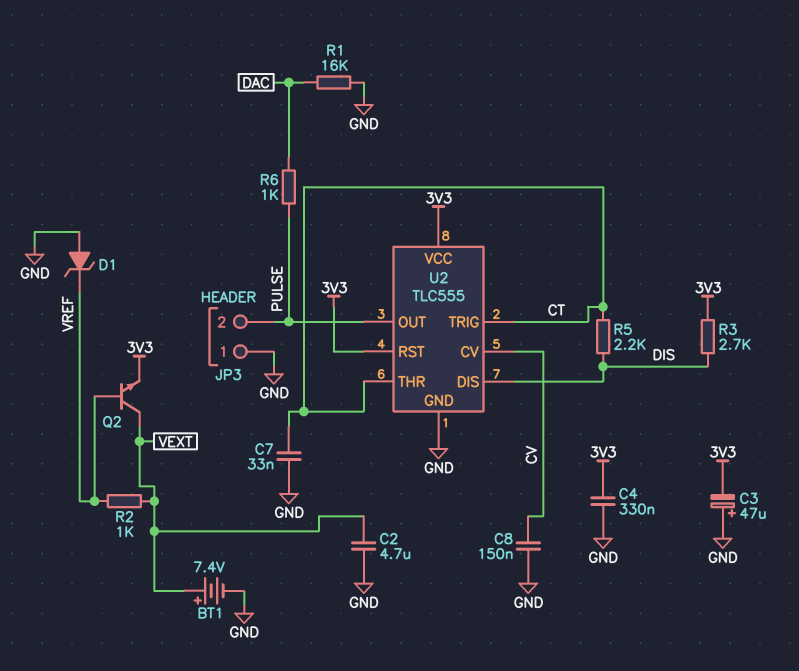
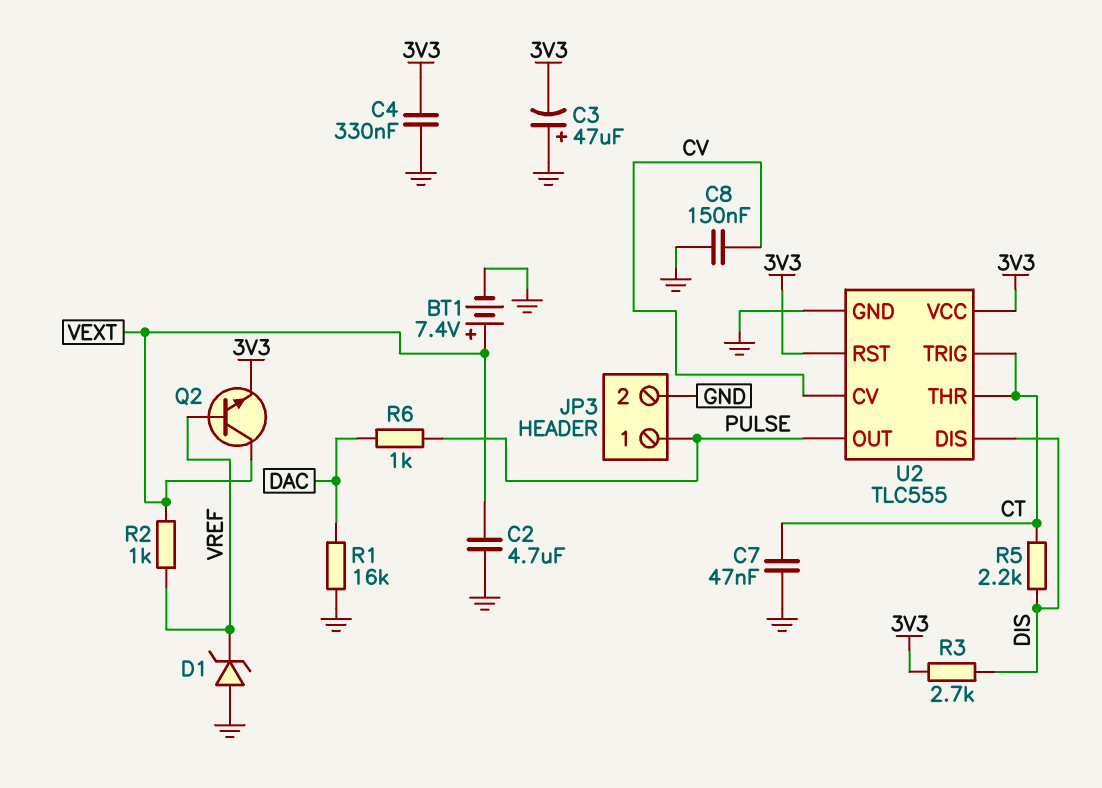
C7: 33nF (CT, GND) -> 47nF (CT, GND)
JP3 pin 1: GND -> PULSE
JP3 pin 2: PULSE -> GND

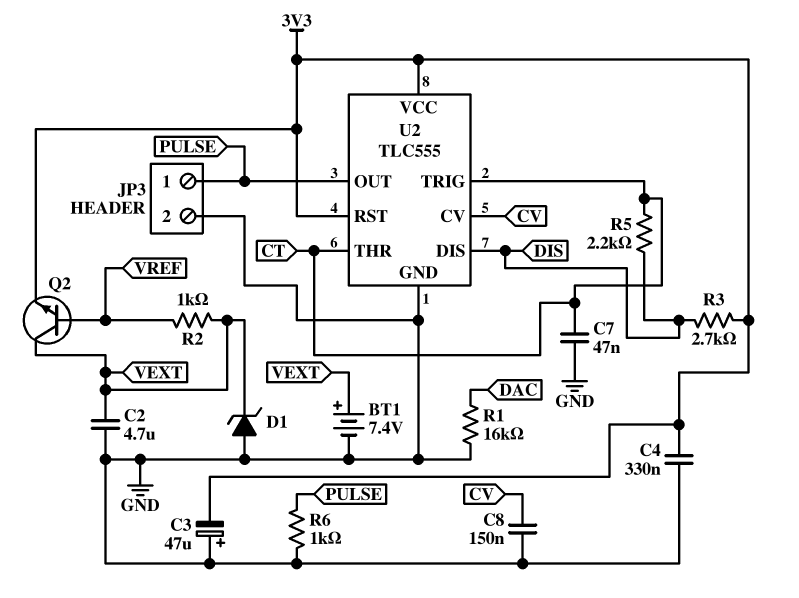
D1: zener (A GND, K VREF) -> zener (A GND, K VEXT)
R6: 1k (DAC, PULSE) -> 1k (GND, PULSE)

